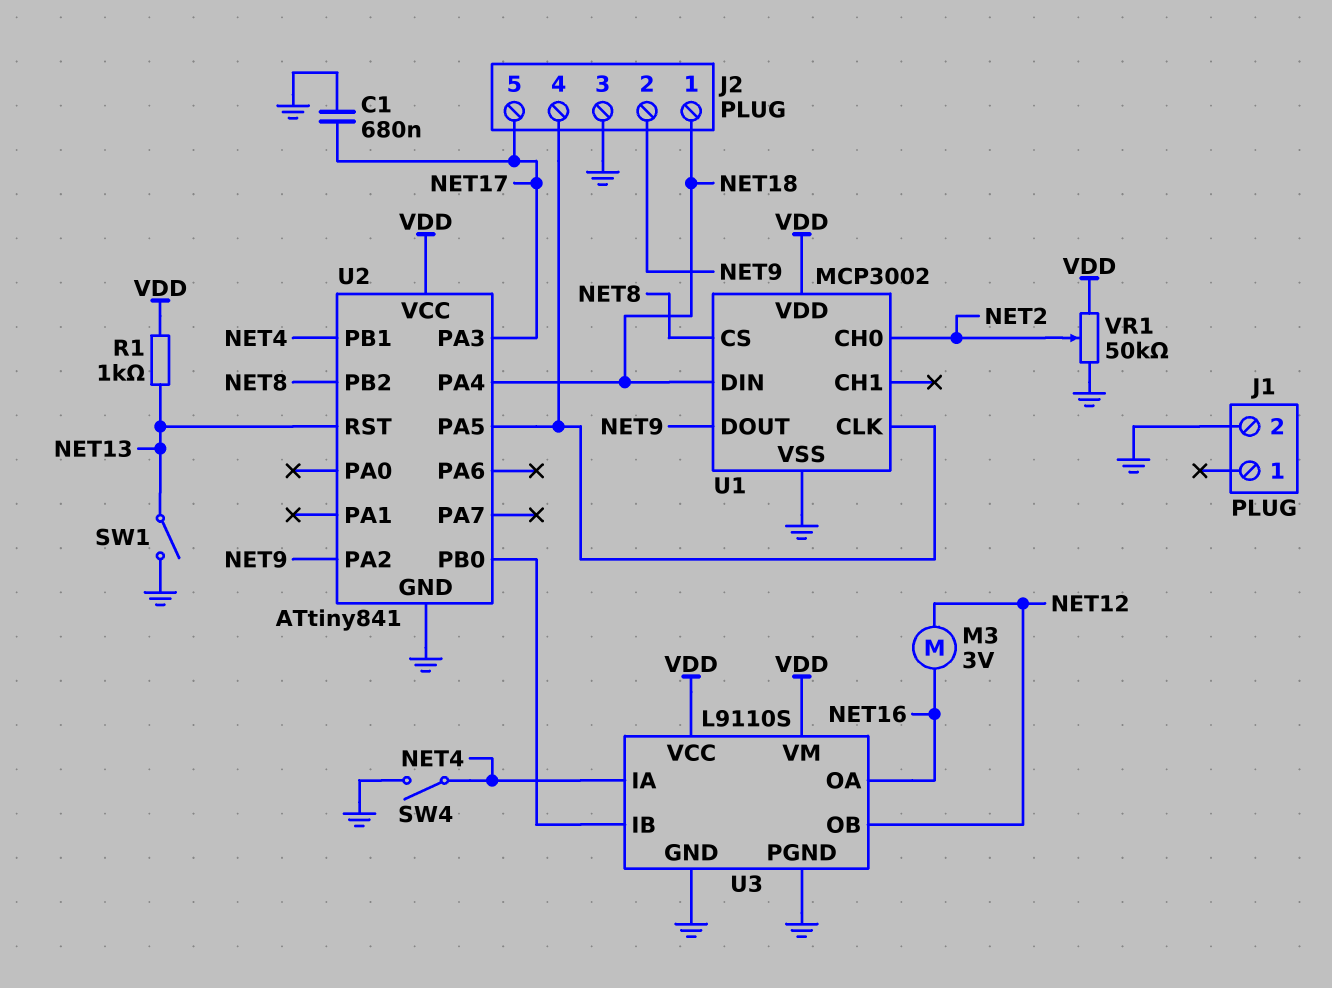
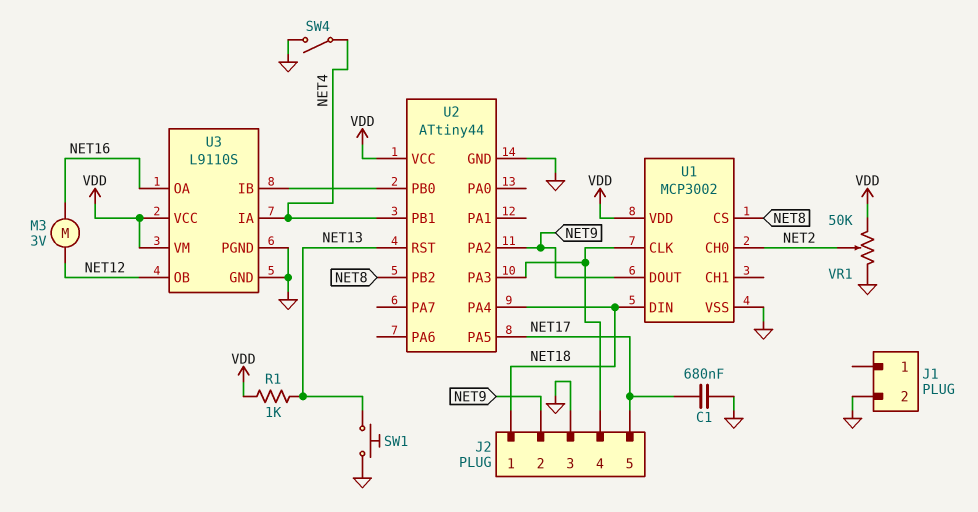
SW1: switch (GND, NET13) -> button (GND, NET13)
U2: ATtiny841 -> ATtiny44
U2 pin PA3: NET17 -> J2/4
U2 pin PA5: J2/4 -> NET17

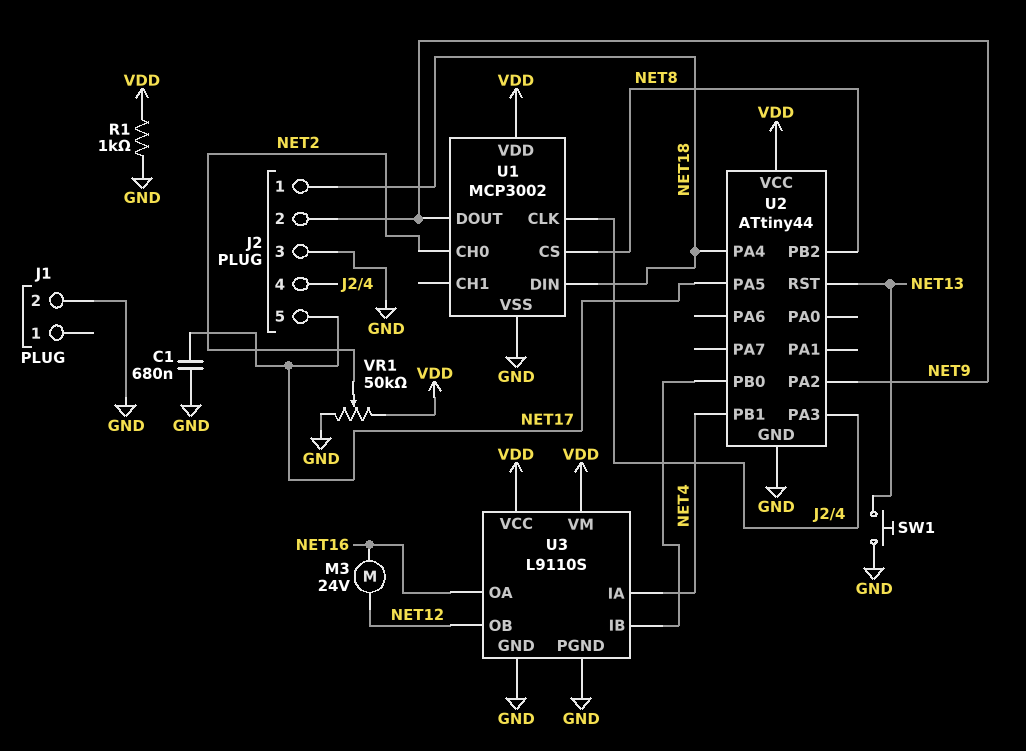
M3: motor 3V (NET12, NET16) -> motor 24V (NET12, NET16)
R1: 1k (NET13, VDD) -> 1k (GND, VDD)
SW4: switch (GND, NET4) -> none

